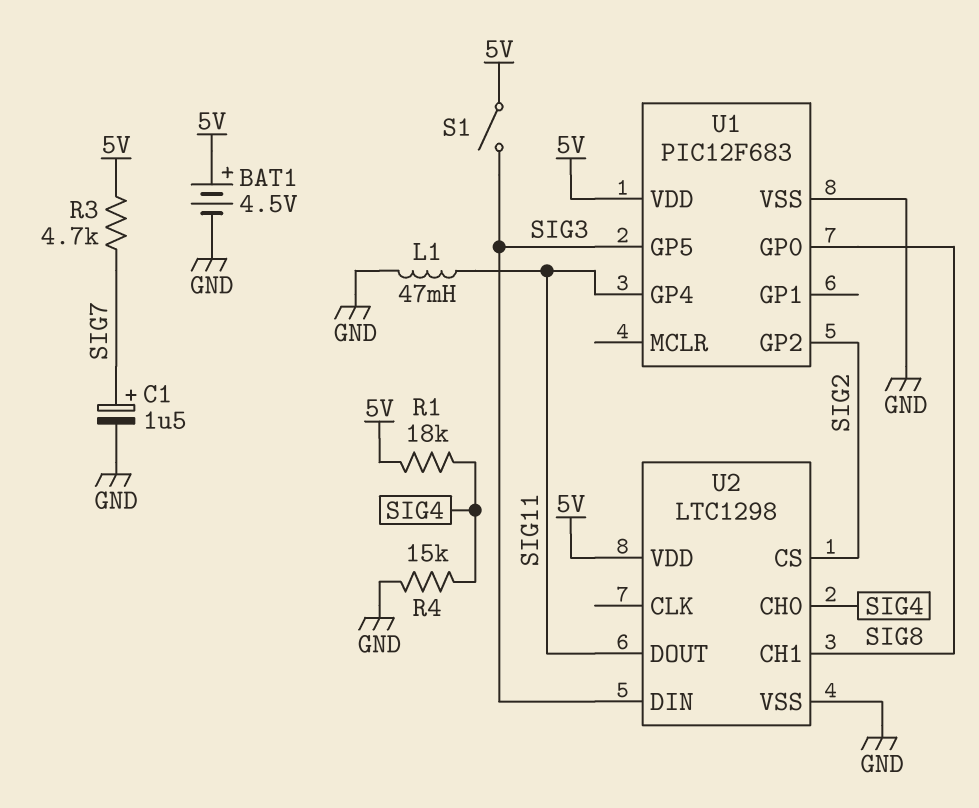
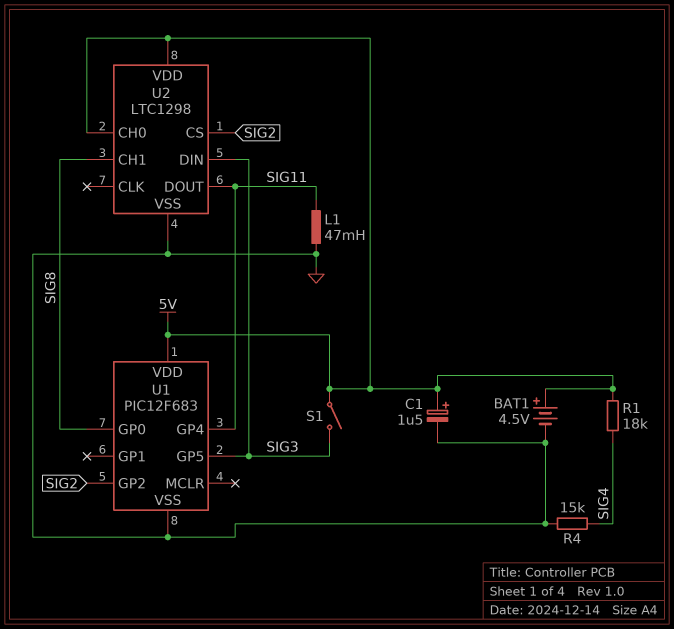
C1: 1.5uF (plus SIG7, minus GND) -> 1.5uF (plus 5V, minus GND)
R3: 4.7k (5V, SIG7) -> none
U2 pin CH0: SIG4 -> 5V

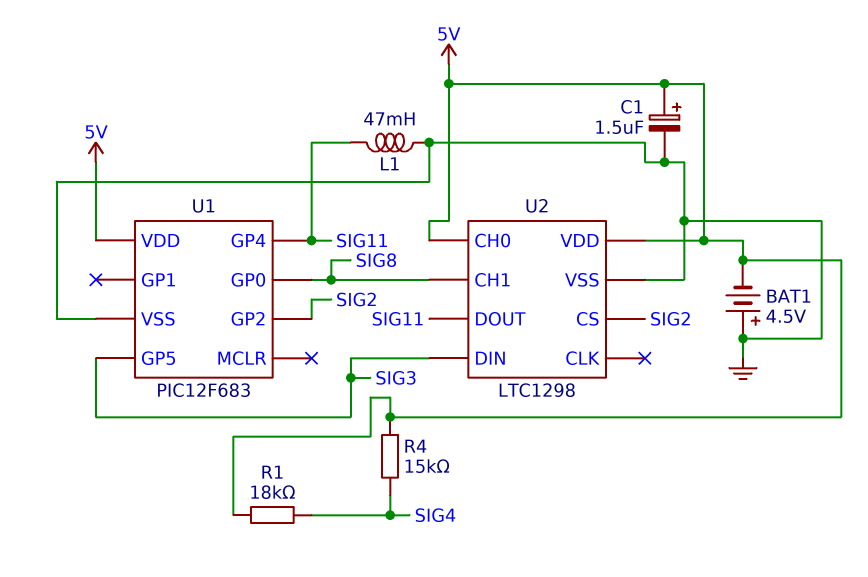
BAT1: 4.5V (plus 5V, minus GND) -> 4.5V (plus GND, minus 5V)
R4: 15k (GND, SIG4) -> 15k (5V, SIG4)
S1: switch (5V, SIG3) -> none

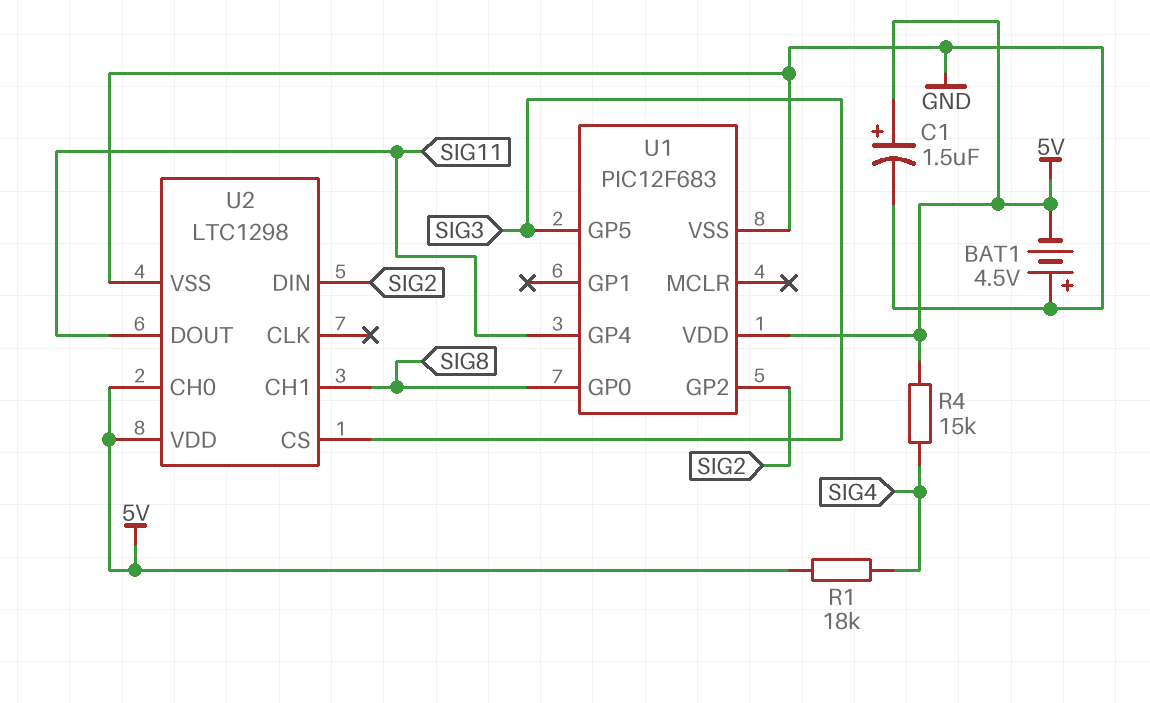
L1: 47mH (GND, SIG11) -> none
U2 pin CS: SIG2 -> SIG3
U2 pin DIN: SIG3 -> SIG2

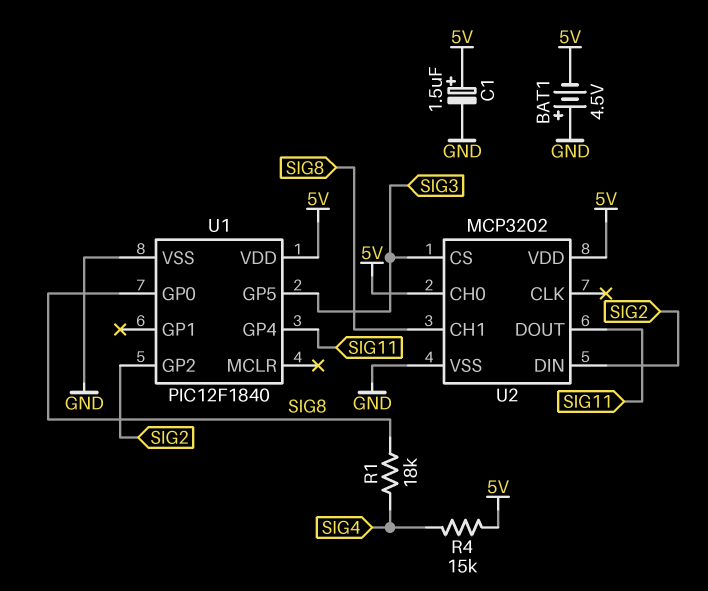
R1: 18k (5V, SIG4) -> 18k (SIG4, SIG8)
U1: PIC12F683 -> PIC12F1840
U2: LTC1298 -> MCP3202

